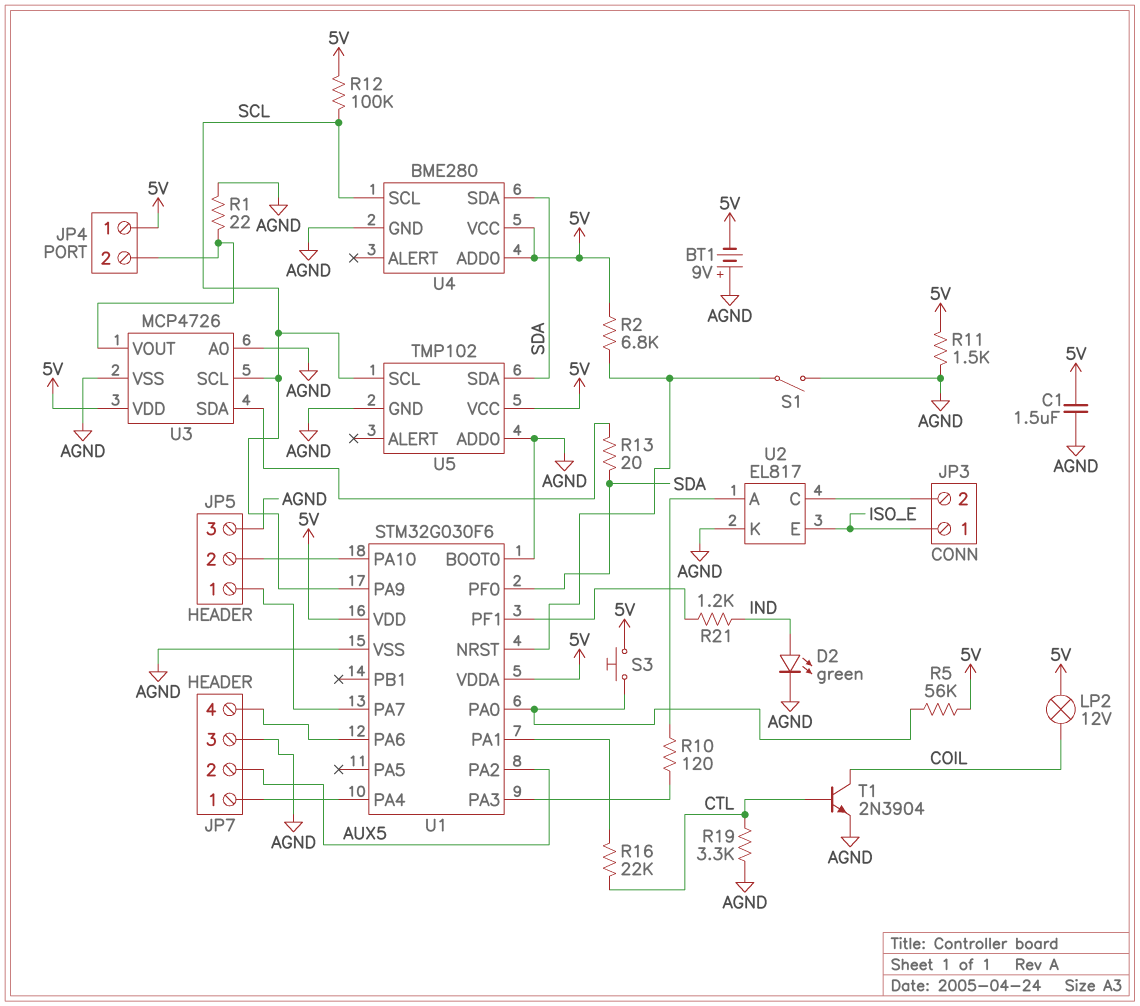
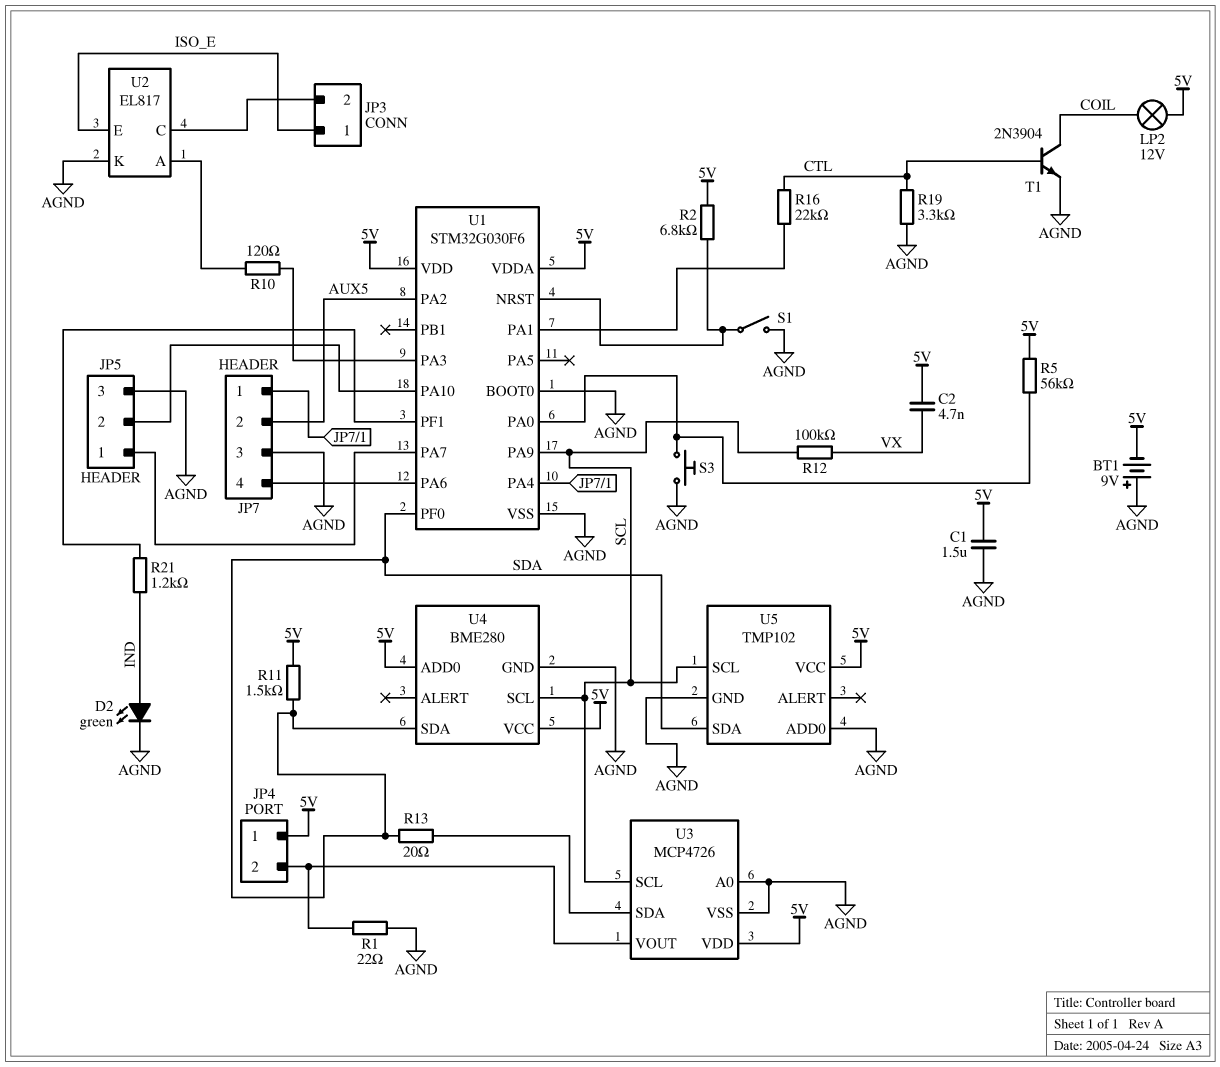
C2: none -> 4.7nF (5V, VX)
R11: 1.5k (5V, AGND) -> 1.5k (5V, SDA)
R12: 100k (5V, SCL) -> 100k (SCL, VX)
S3: button (5V, U1/PA0) -> button (AGND, U1/PA0)

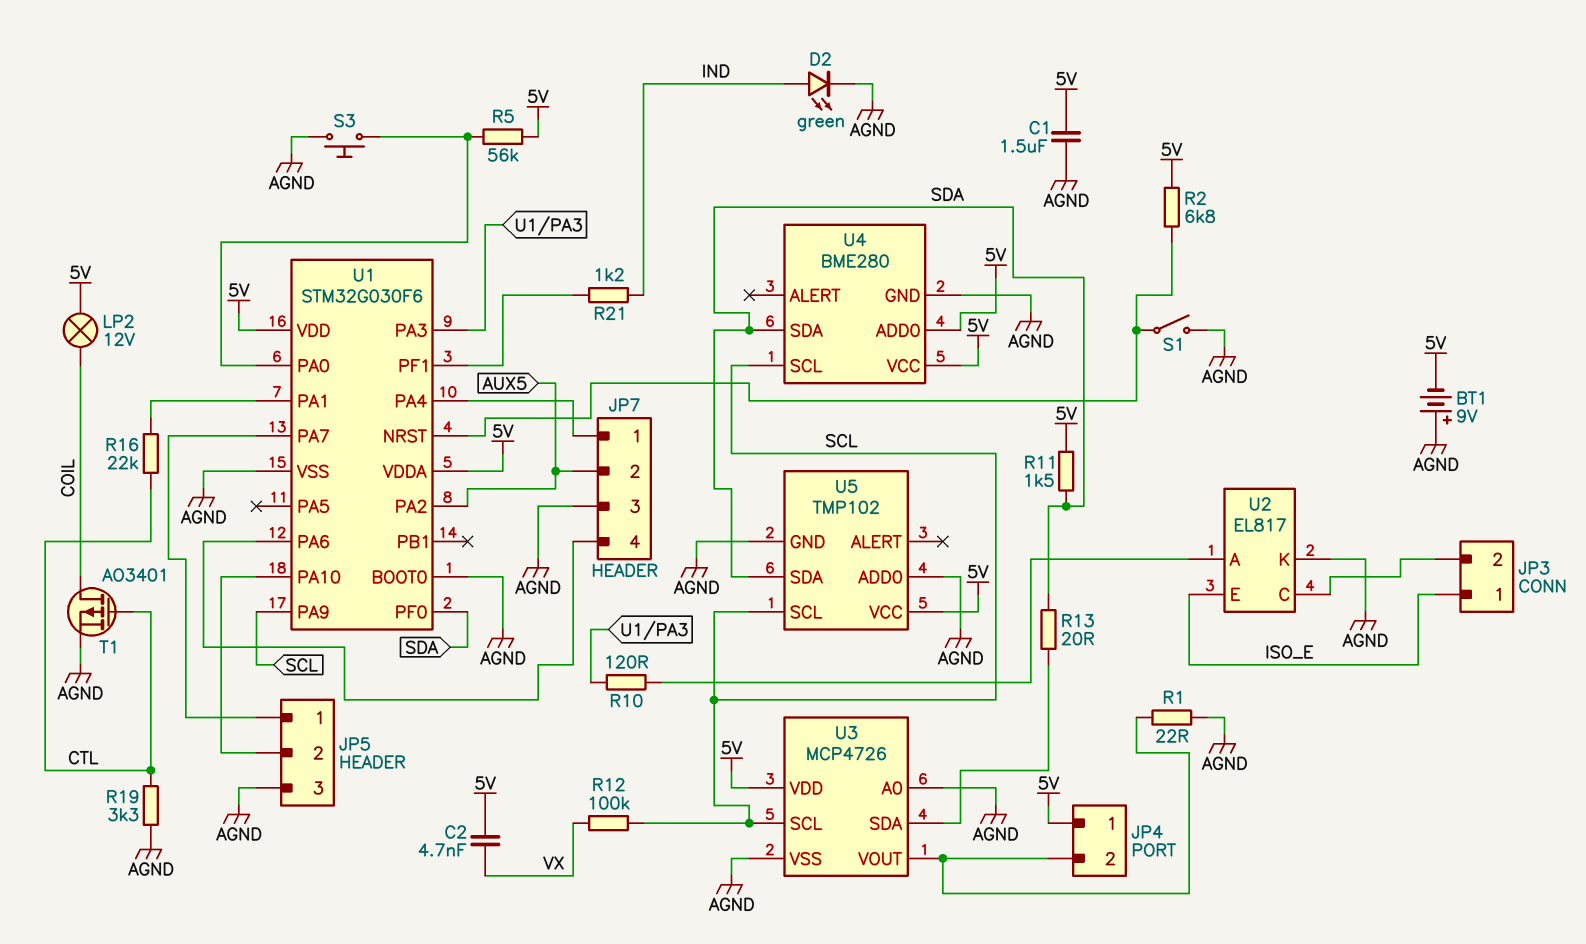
T1: NPN 2N3904 (B CTL, C COIL, E AGND) -> PMOS AO3401 (G CTL, D COIL, S AGND)

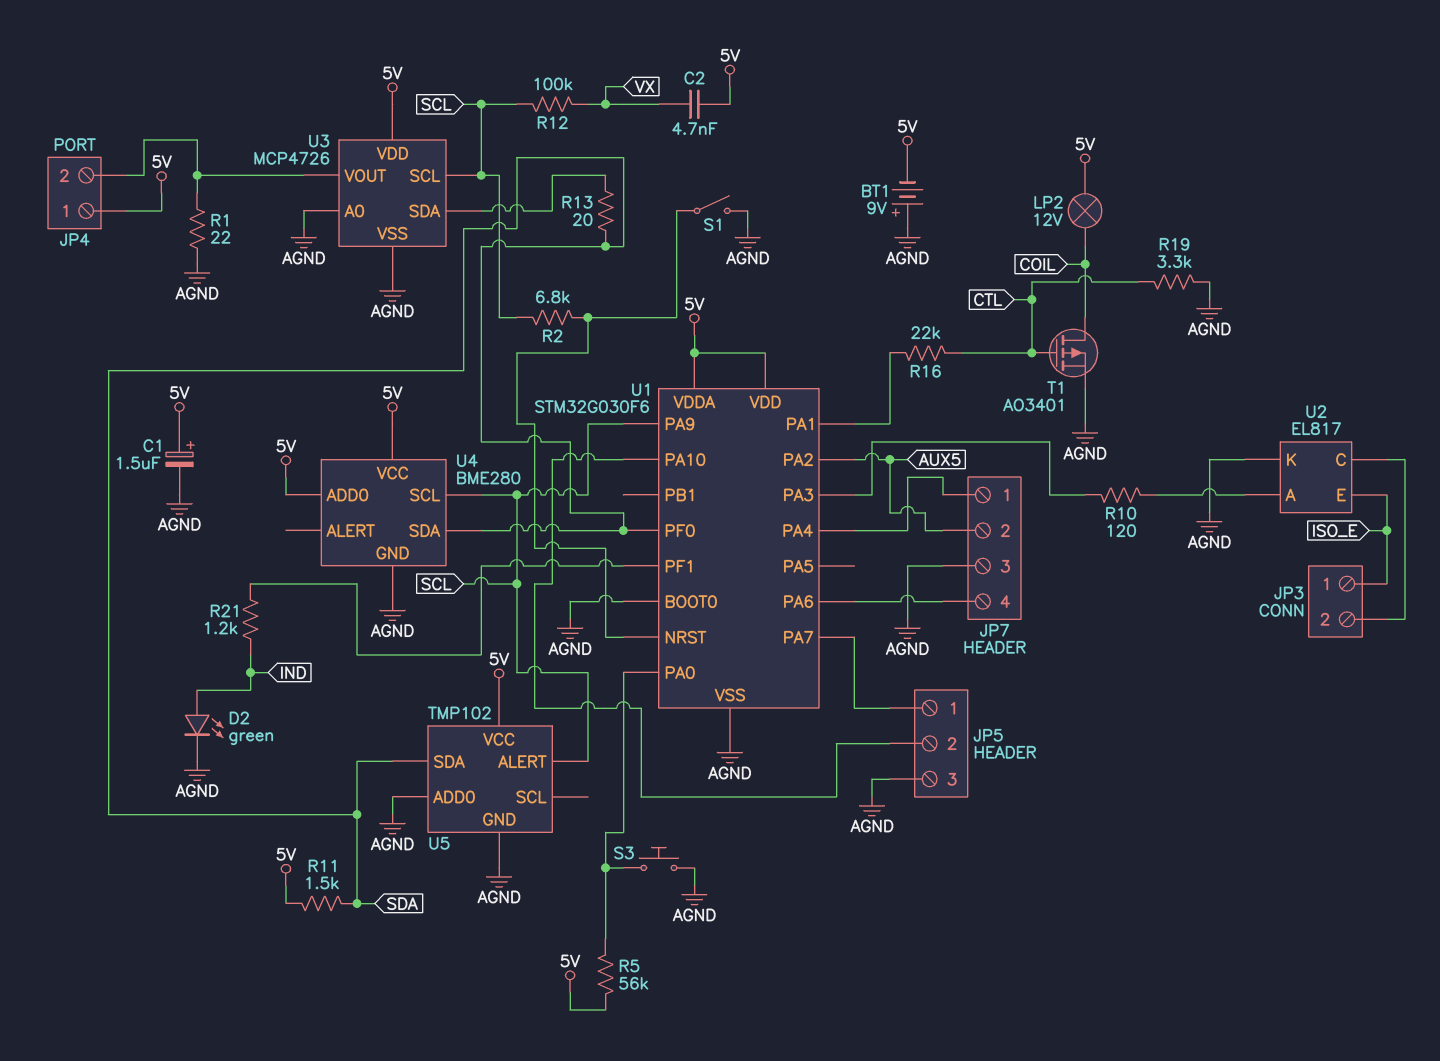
C1: 1.5uF (5V, AGND) -> 1.5uF (plus 5V, minus AGND)
R2: 6.8k (5V, U1/NRST) -> 6.8k (SCL, U1/NRST)
U5 pin ALERT: none -> SCL
U5 pin SCL: SCL -> none

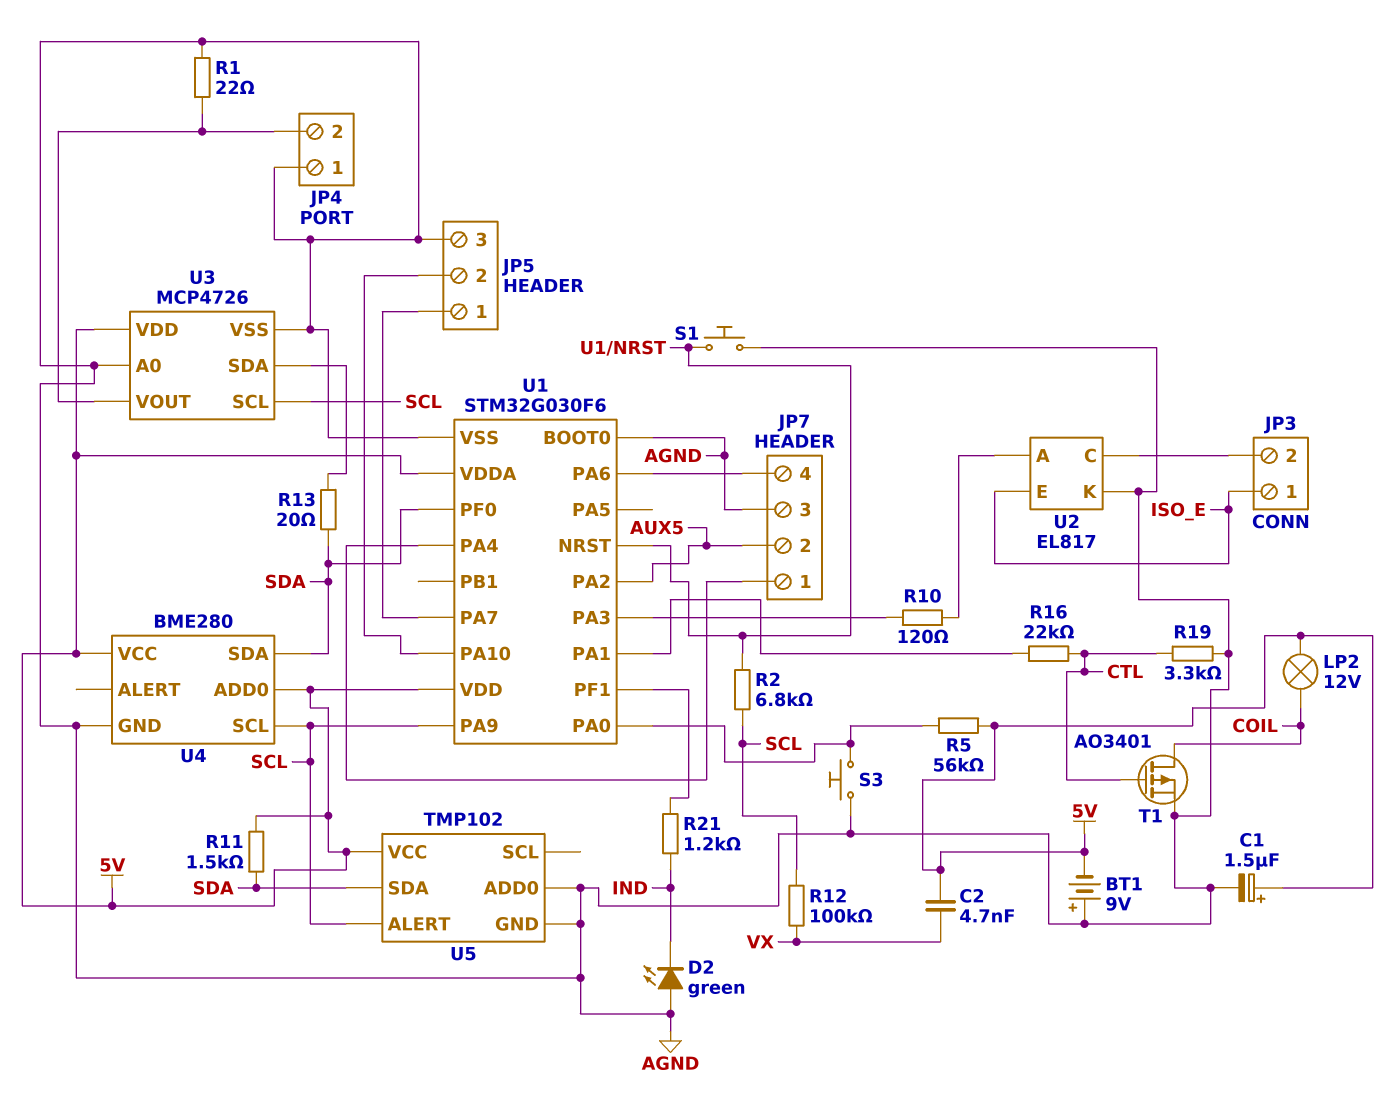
D2: LED green (A IND, K AGND) -> LED green (A AGND, K IND)
JP4 pin 1: 5V -> AGND
S1: switch (AGND, U1/NRST) -> button (AGND, U1/NRST)

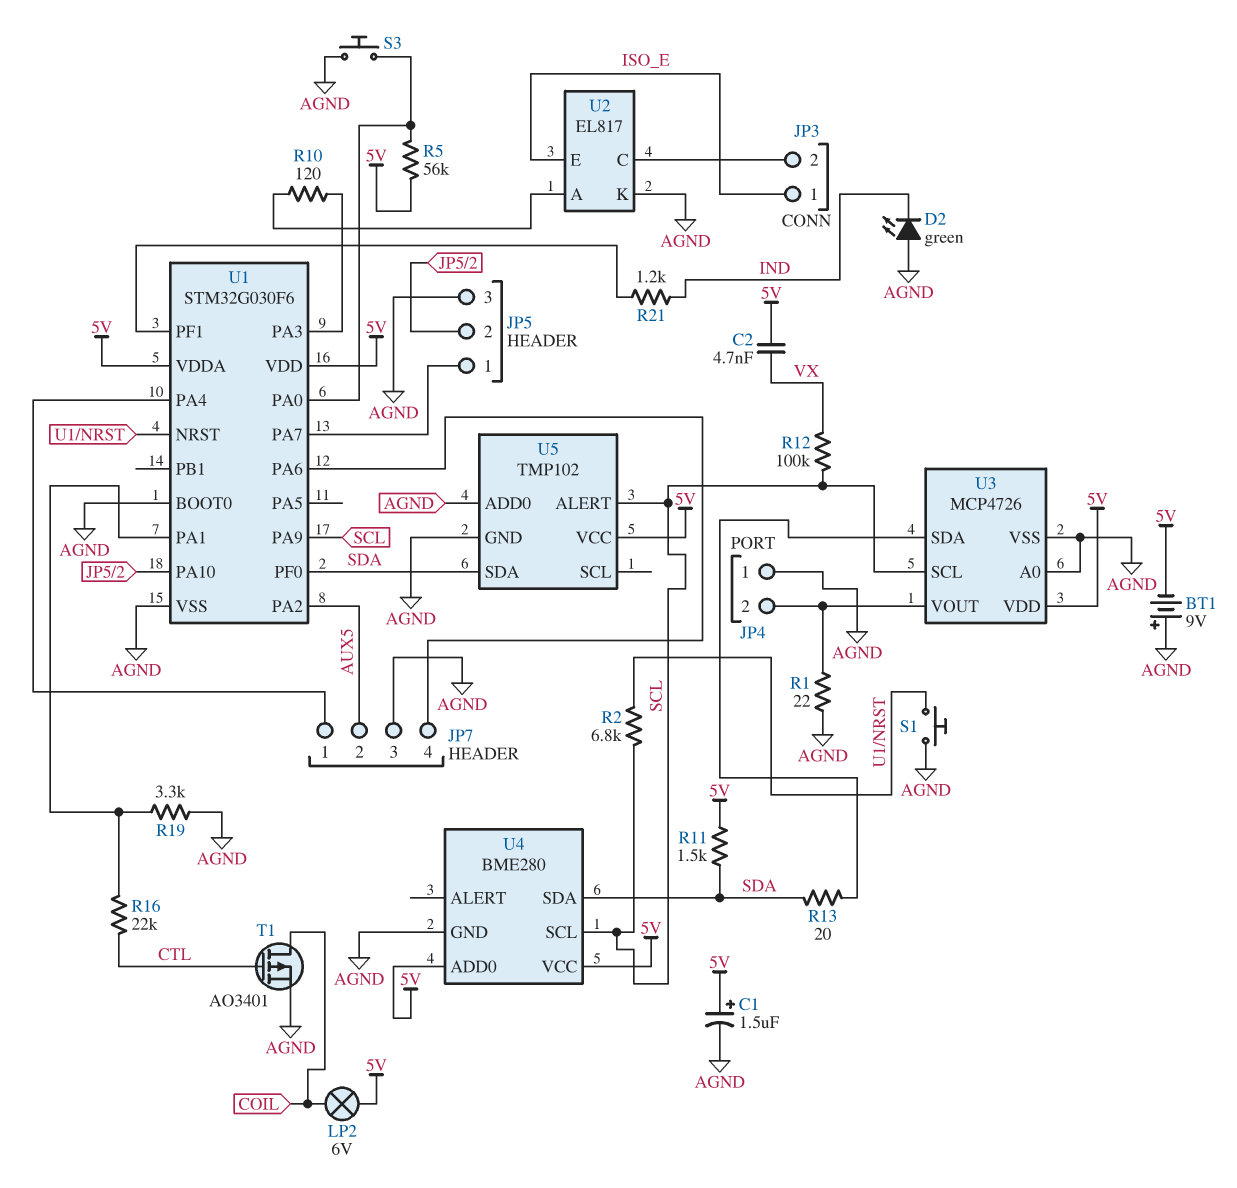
LP2: lamp 12V (5V, COIL) -> lamp 6V (5V, COIL)
R19: 3.3k (AGND, CTL) -> 3.3k (AGND, U1/PA1)

